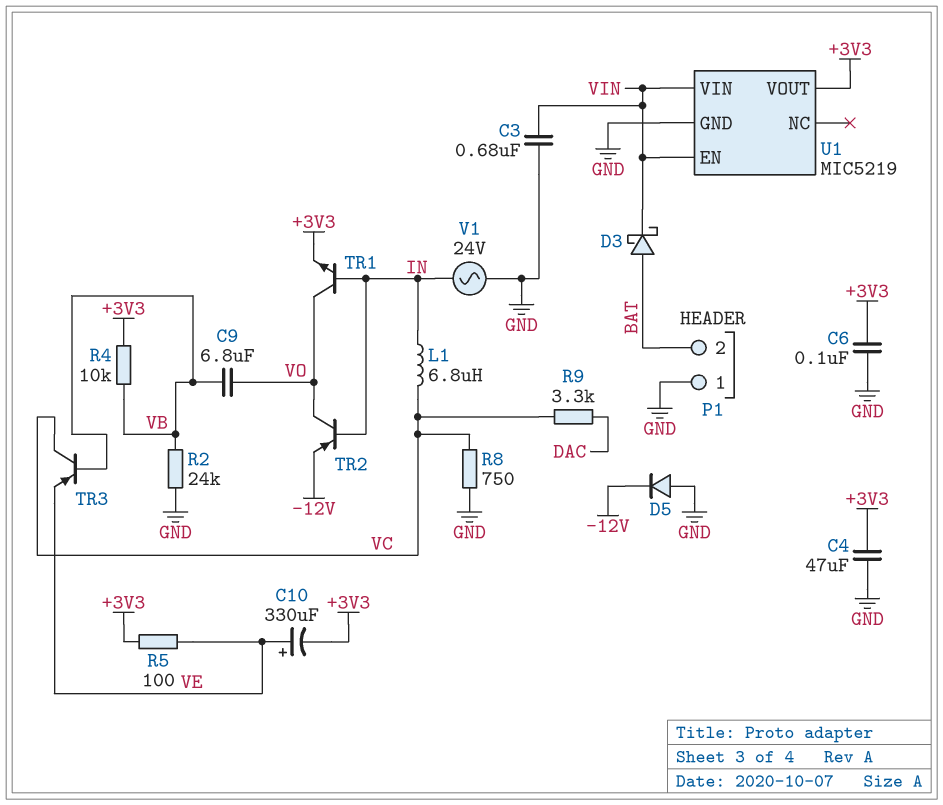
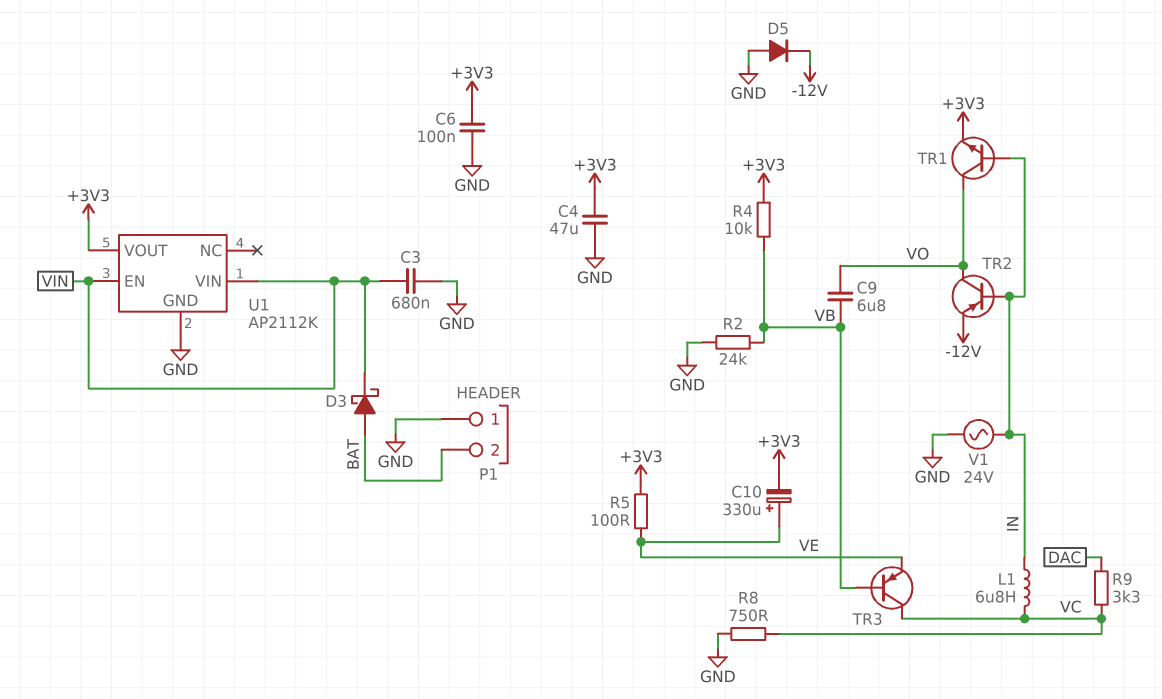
U1: MIC5219 -> AP2112K

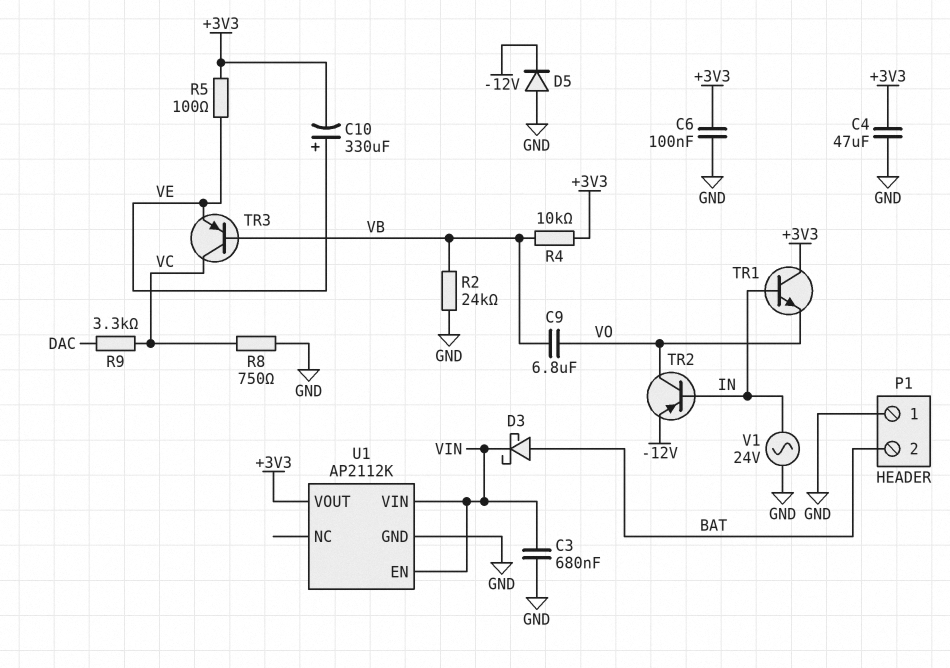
L1: 6.8uH (IN, VC) -> none
TR1: NPN (B IN, C VO, E +3V3) -> NPN (B IN, C +3V3, E VO)

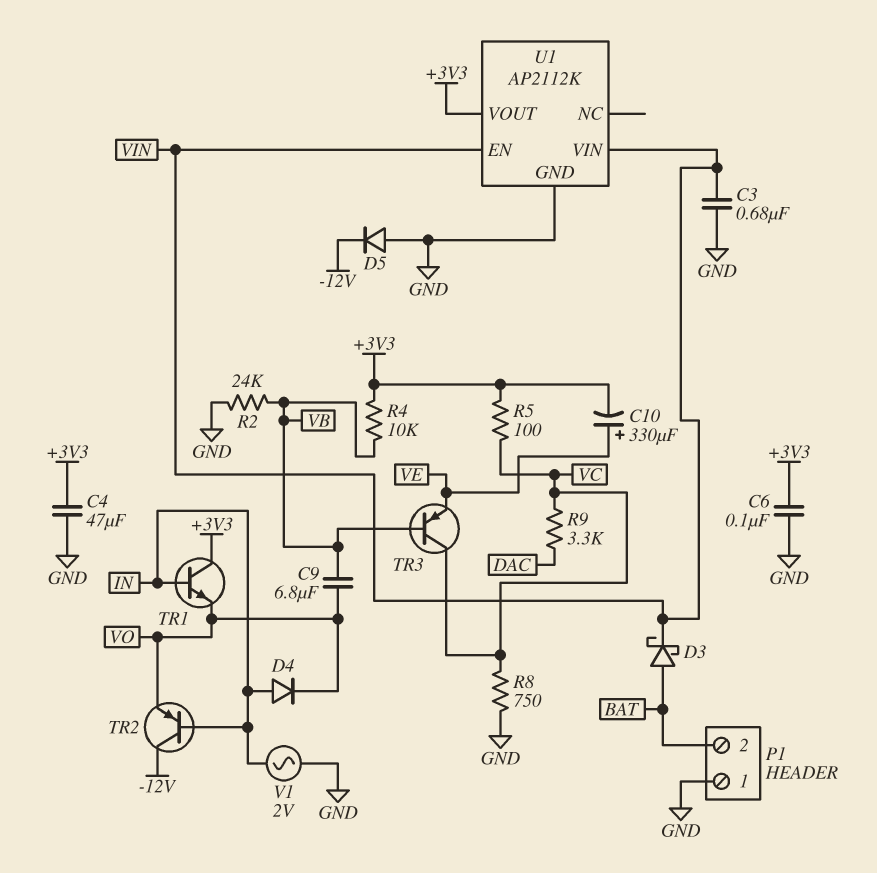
D4: none -> diode (A IN, K VO)
R5: 100 (+3V3, VE) -> 100 (+3V3, VC)
TR2: PNP (B IN, C VO, E -12V) -> PNP (B IN, C -12V, E VO)
V1: AC 24V (GND, IN) -> AC 2V (GND, IN)

